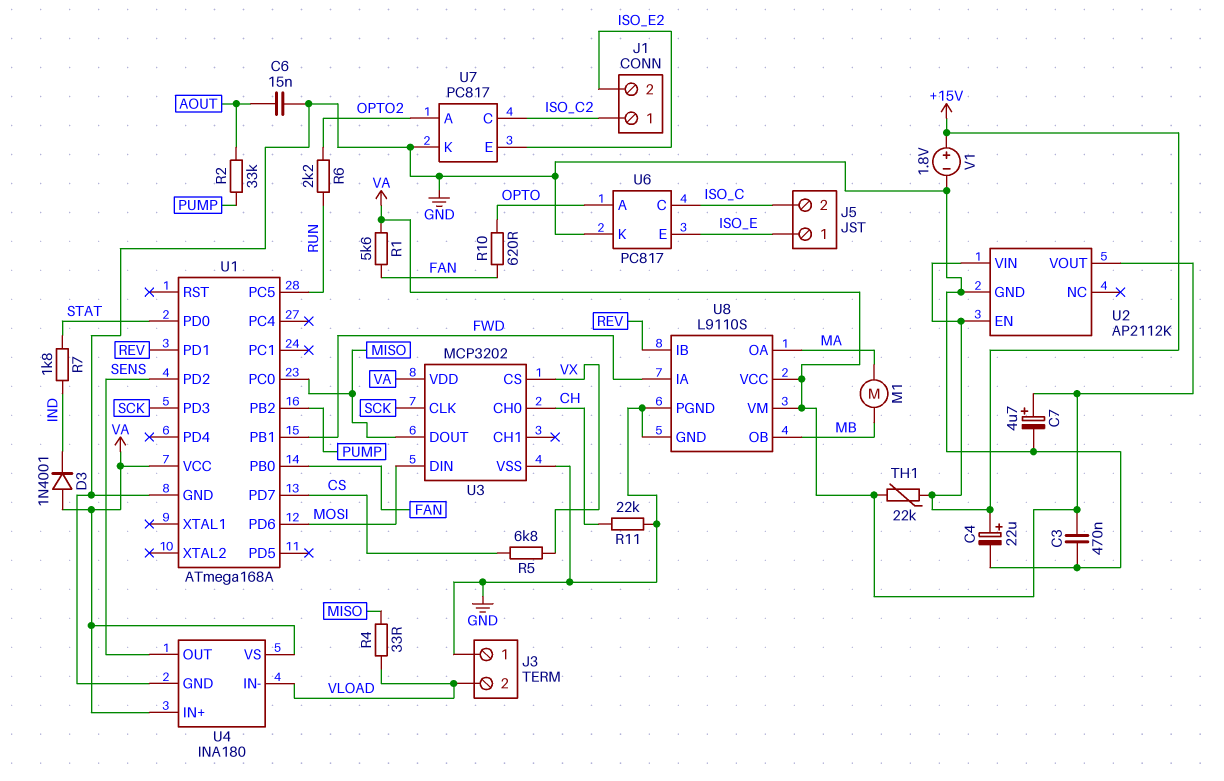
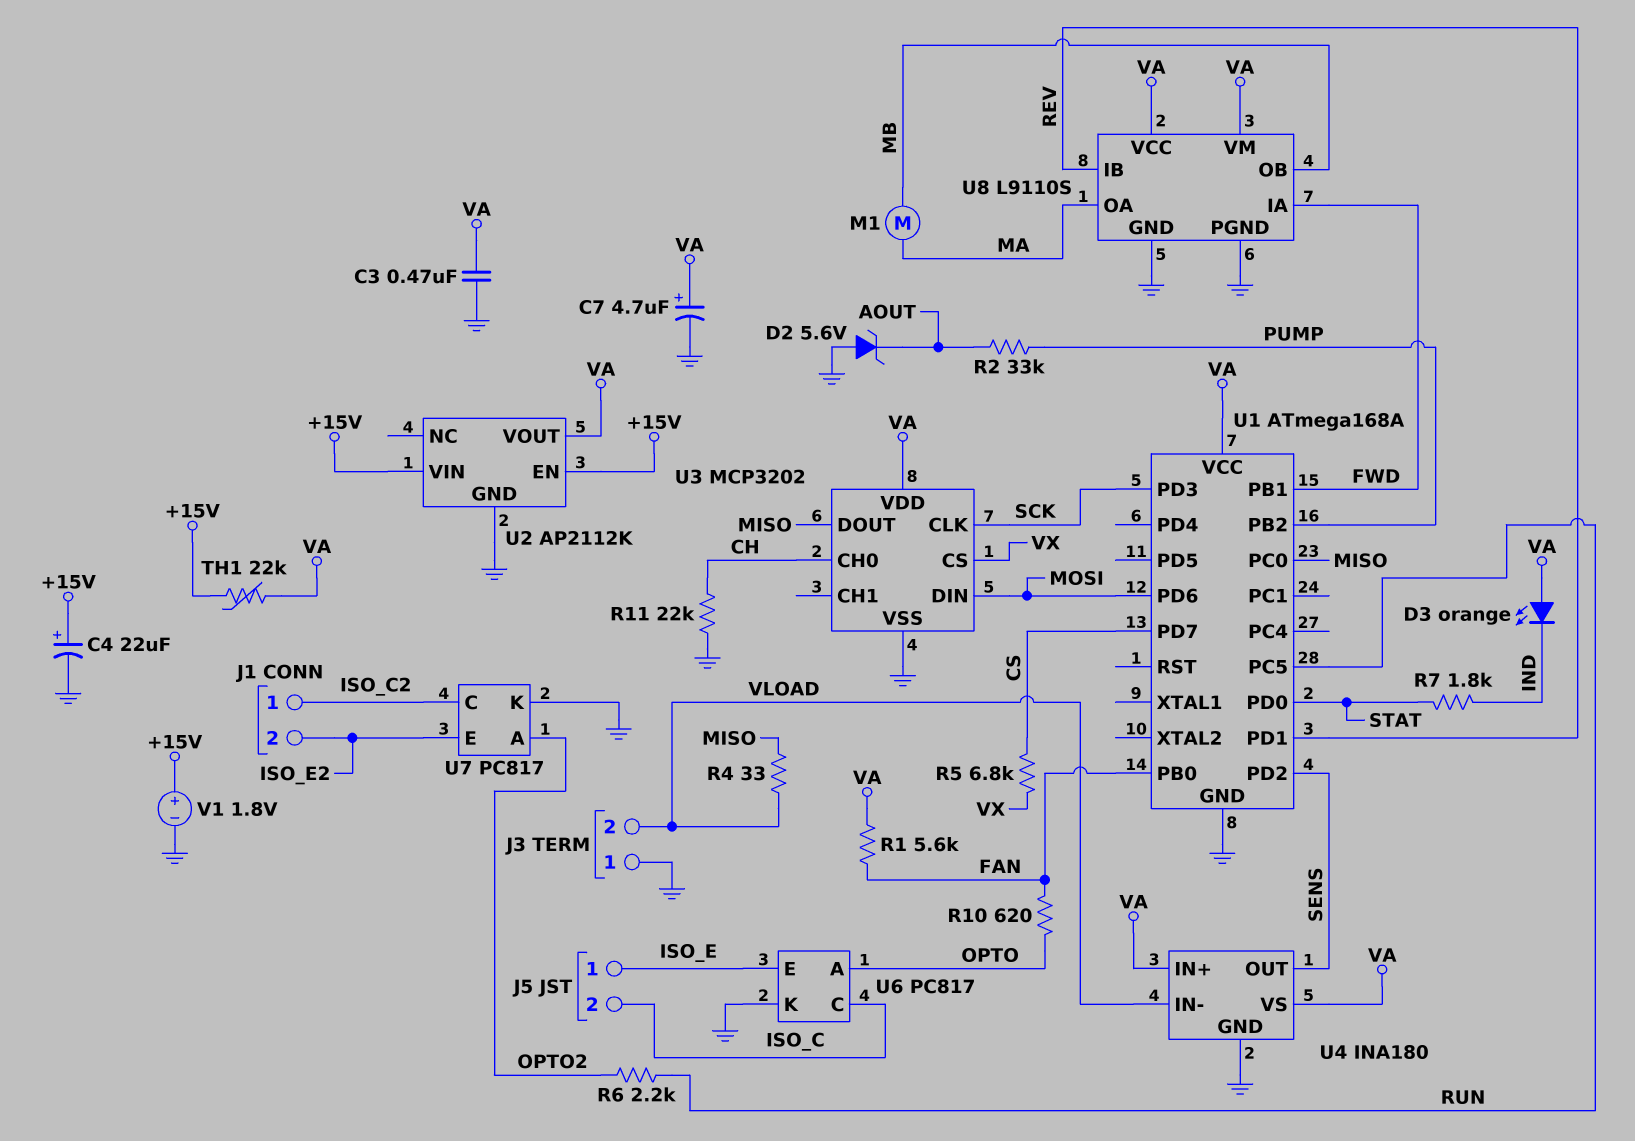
C6: 15nF (AOUT, GND) -> none
D2: none -> zener 5.6V (A GND, K AOUT)
D3: diode 1N4001 (A VA, K IND) -> LED orange (A VA, K IND)

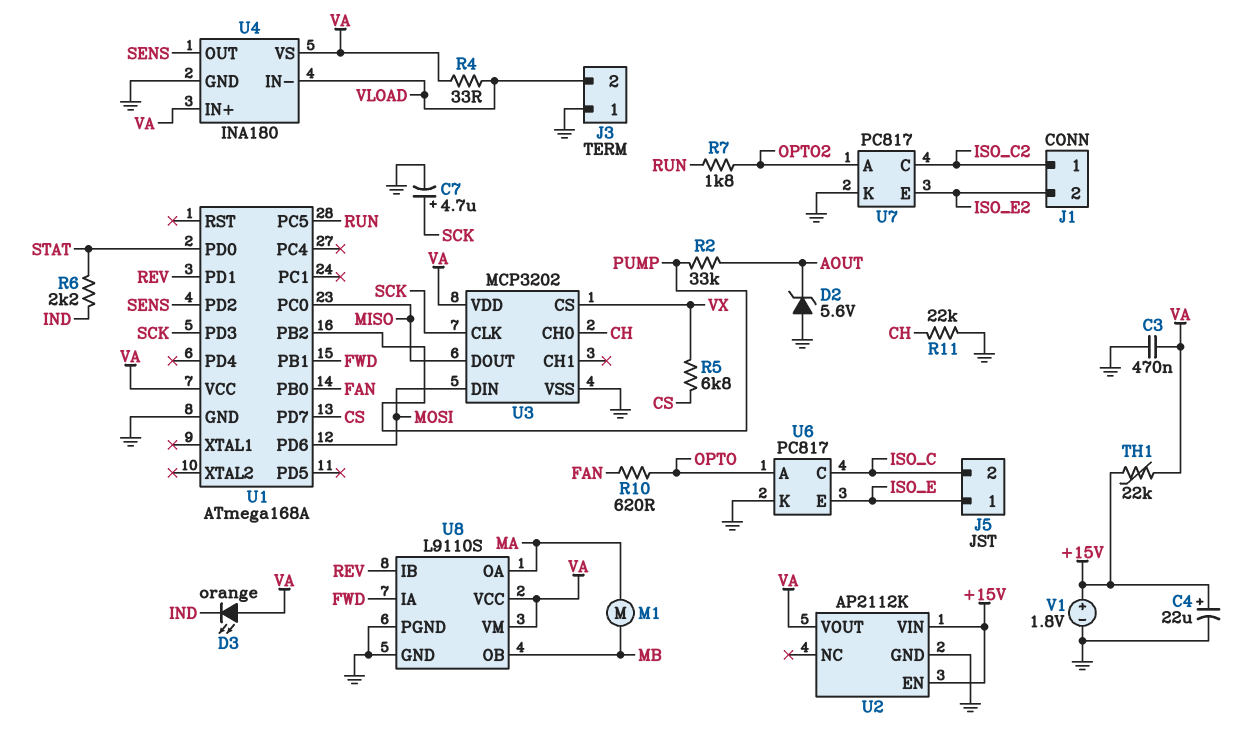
C7: 4.7uF (plus VA, minus GND) -> 4.7uF (plus SCK, minus GND)
R1: 5.6k (FAN, VA) -> none
R4: 33 (MISO, VLOAD) -> 33 (VA, VLOAD)
R6: 2.2k (OPTO2, RUN) -> 2.2k (IND, STAT)
R7: 1.8k (IND, STAT) -> 1.8k (OPTO2, RUN)

